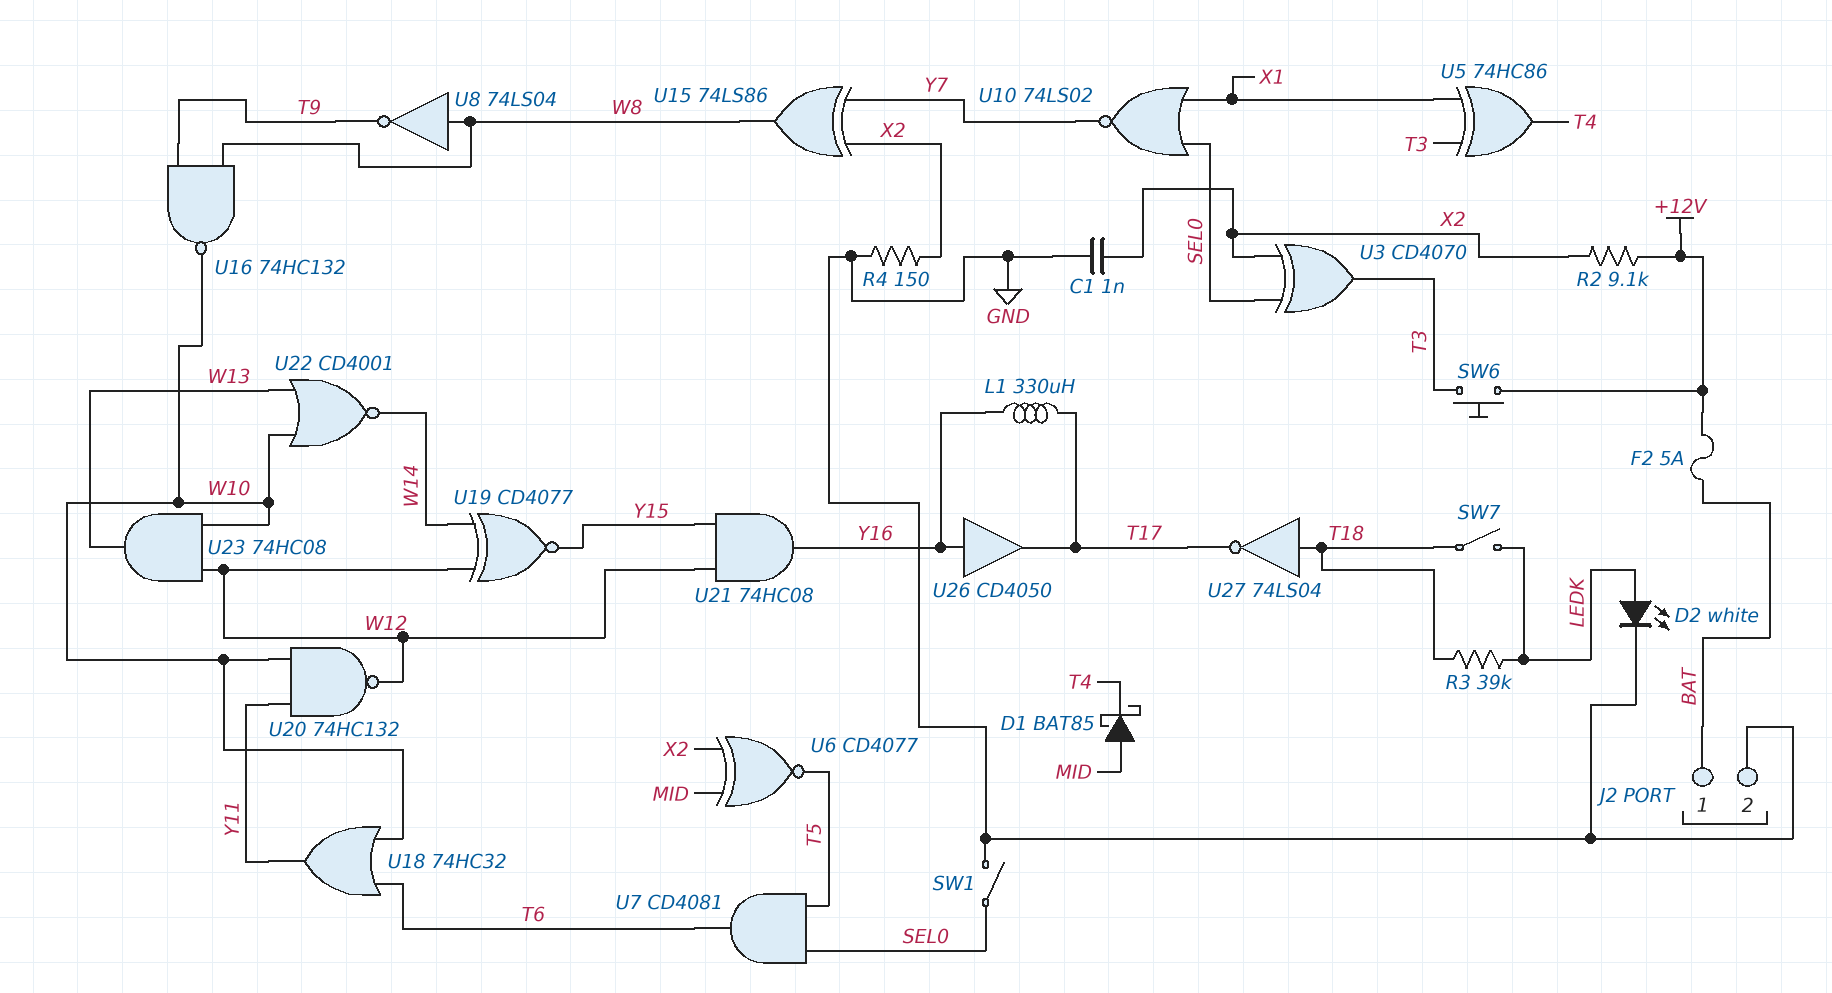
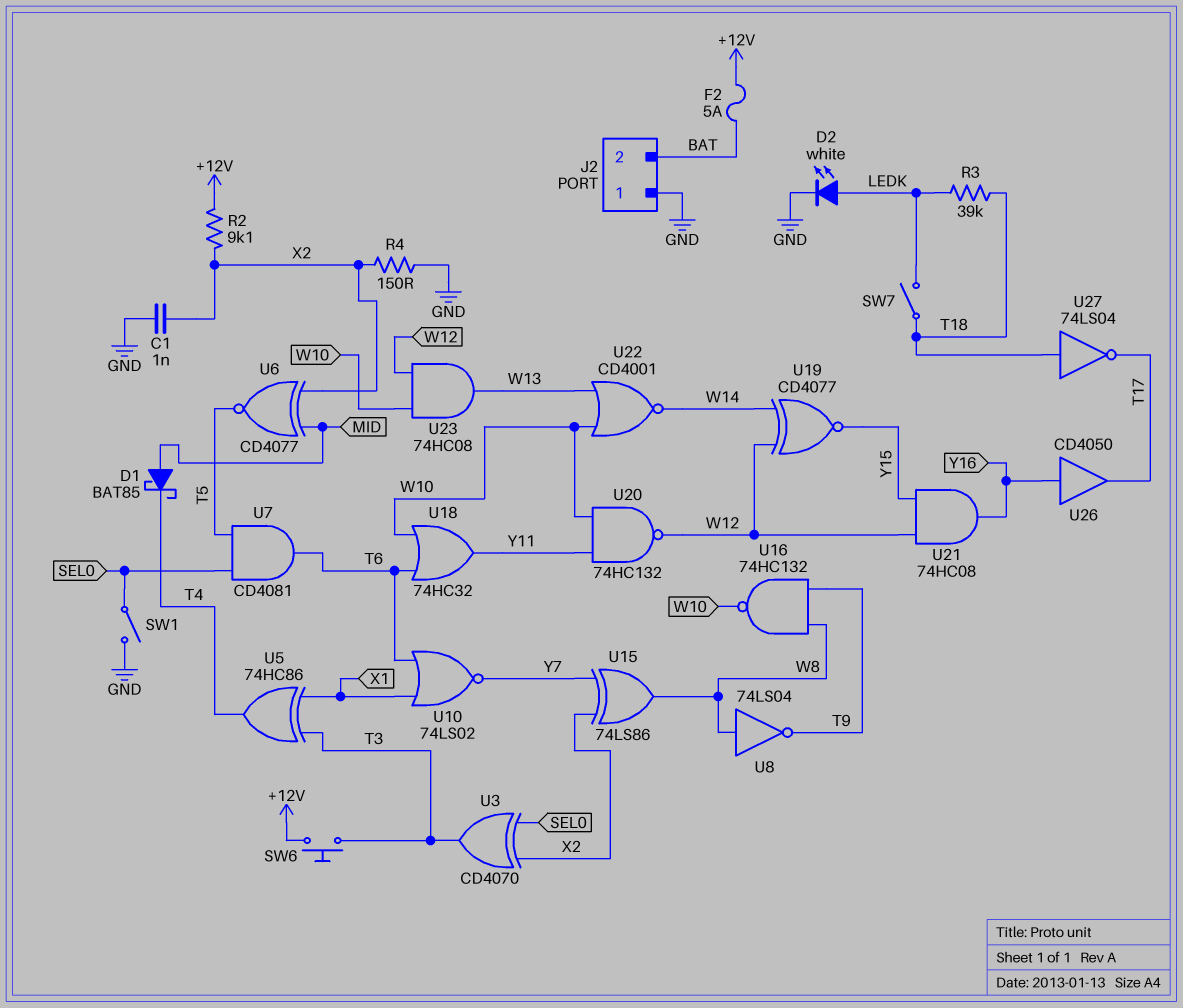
J2 pin 1: BAT -> GND
J2 pin 2: GND -> BAT
L1: 330uH (T17, Y16) -> none
U10: NOR 74LS02 (in SEL0, in X1, out Y7) -> NOR 74LS02 (in T6, in X1, out Y7)

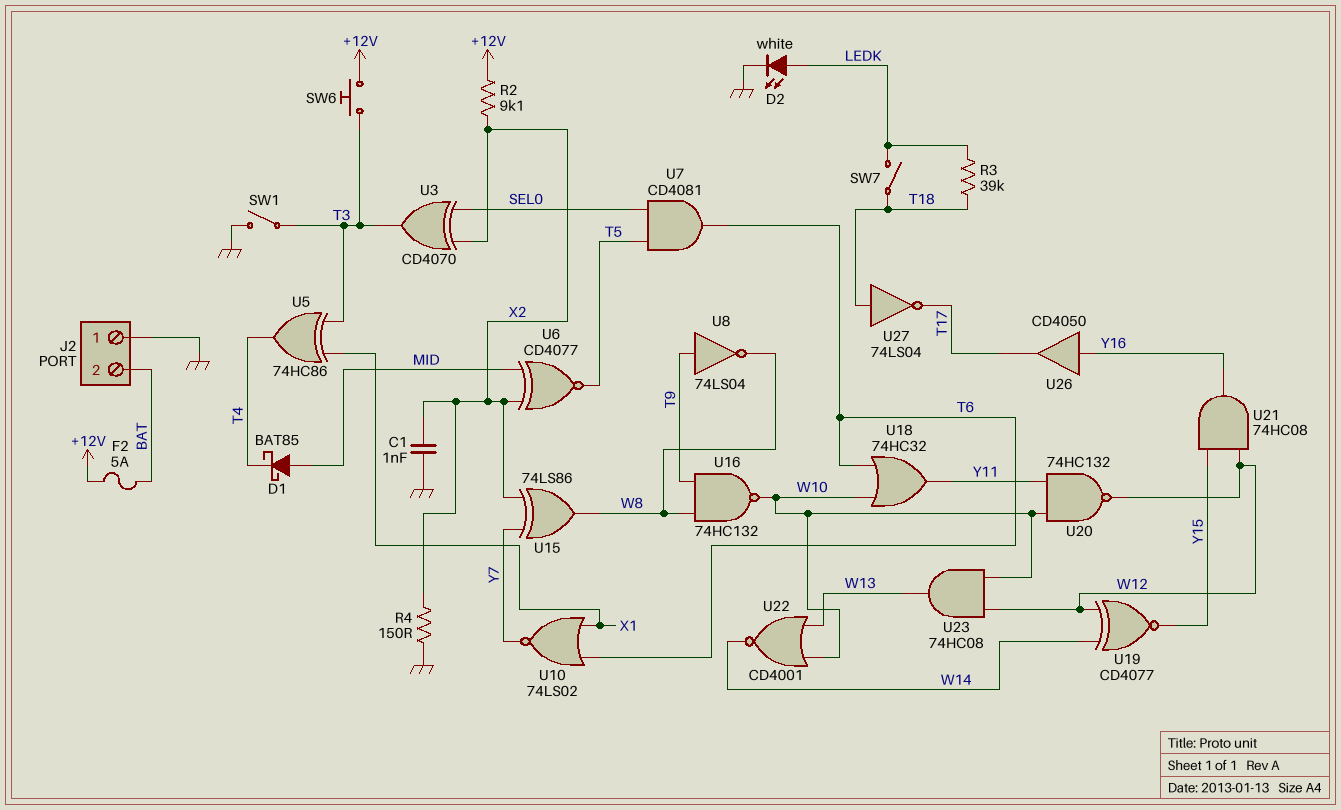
SW1: switch (GND, SEL0) -> switch (GND, T3)
U8: NOT 74LS04 (in W8, out T9) -> NOT 74LS04 (in T9, out W8)

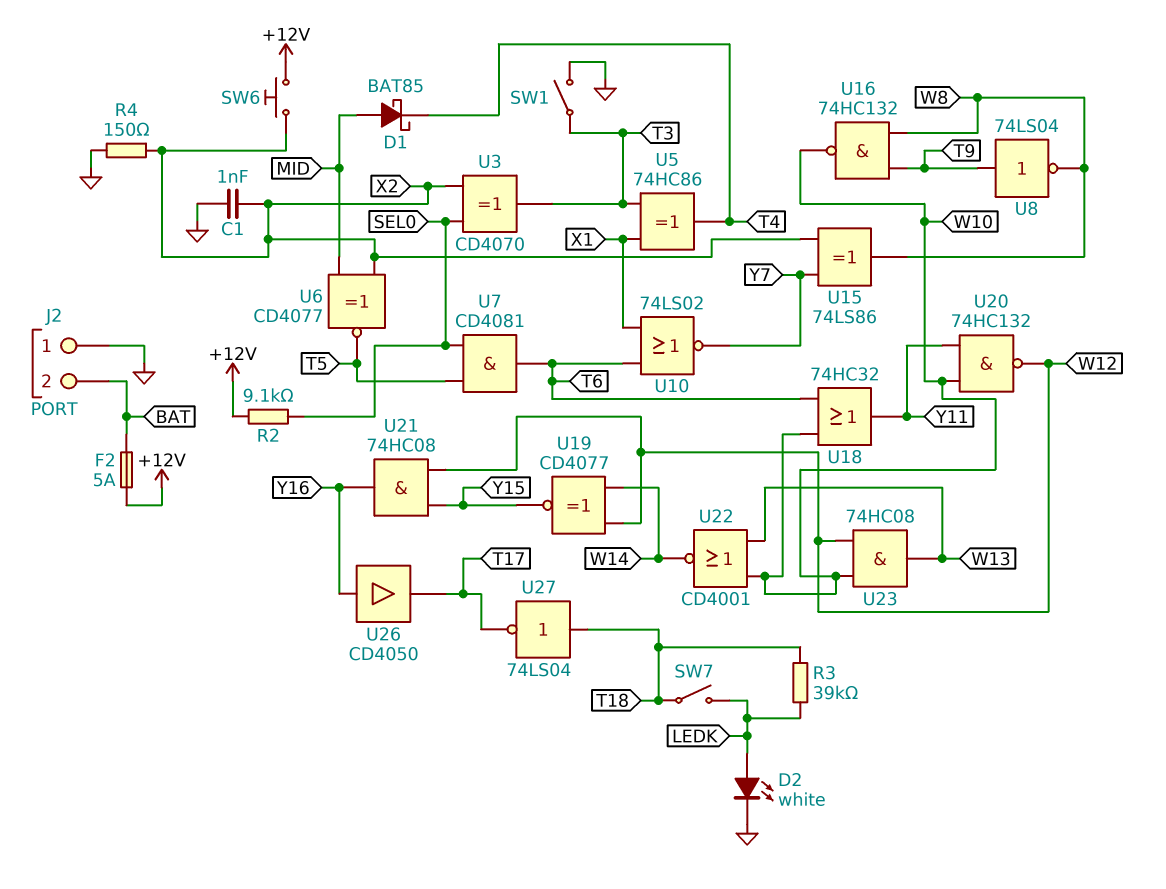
R2: 9.1k (+12V, X2) -> 9.1k (+12V, SEL0)
SW6: button (+12V, T3) -> button (+12V, X2)

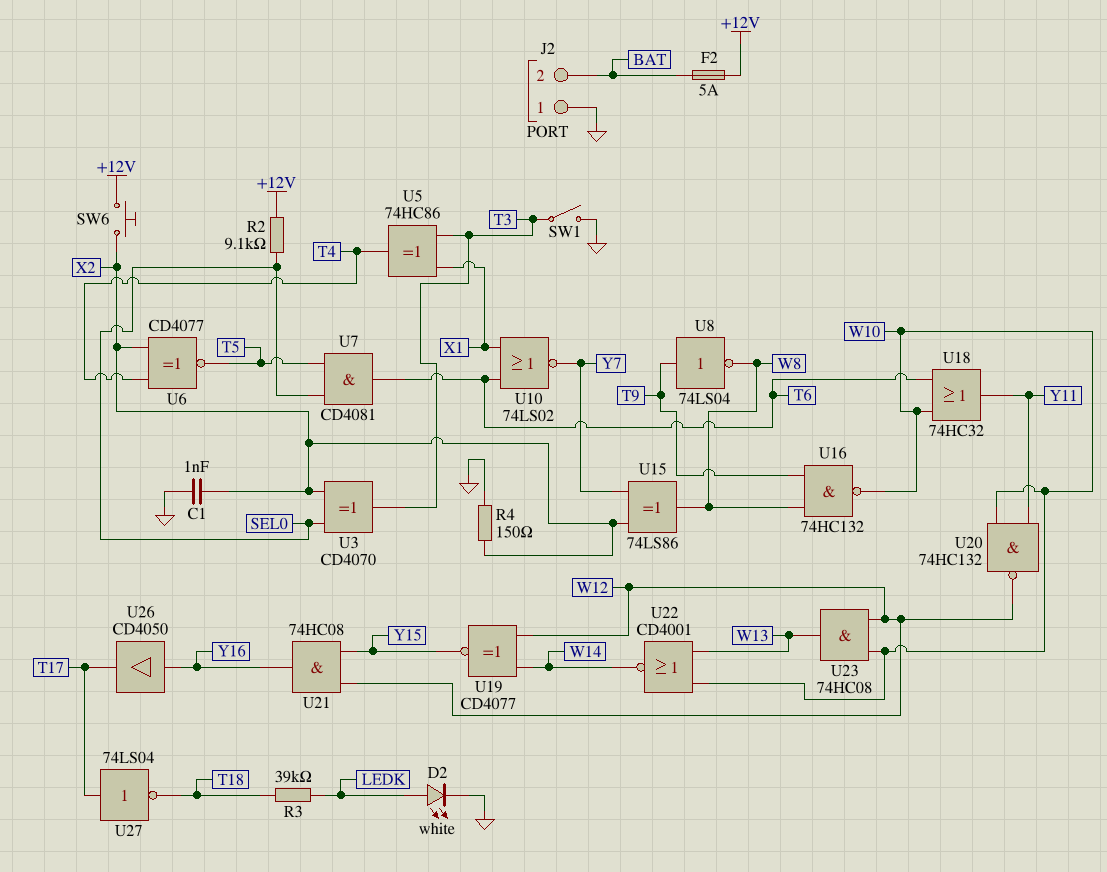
D1: schottky BAT85 (A MID, K T4) -> none
SW7: switch (LEDK, T18) -> none
U6: XNOR CD4077 (in MID, in X2, out T5) -> XNOR CD4077 (in T4, in X2, out T5)
U27: NOT 74LS04 (in T18, out T17) -> NOT 74LS04 (in T17, out T18)

